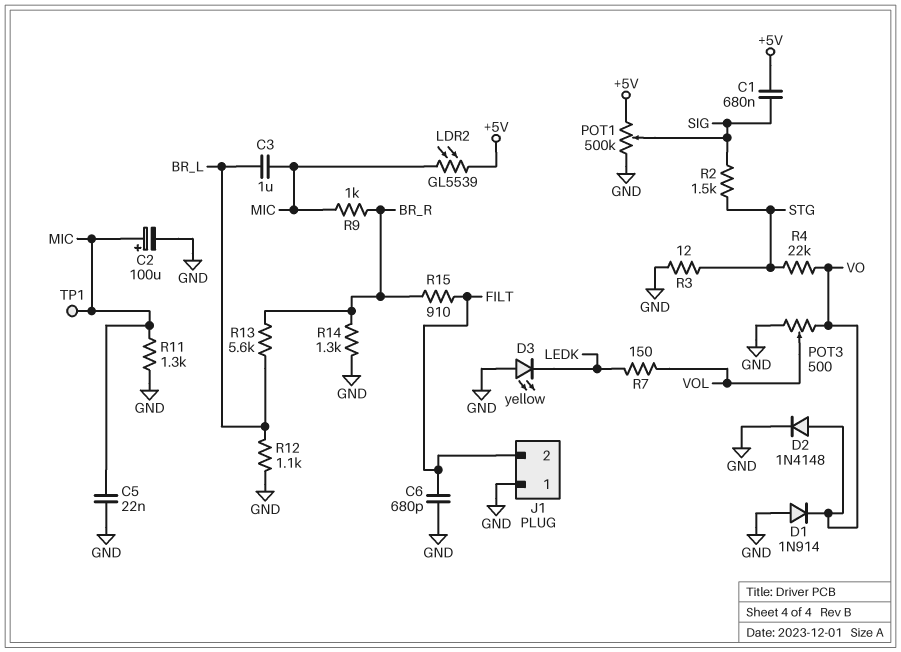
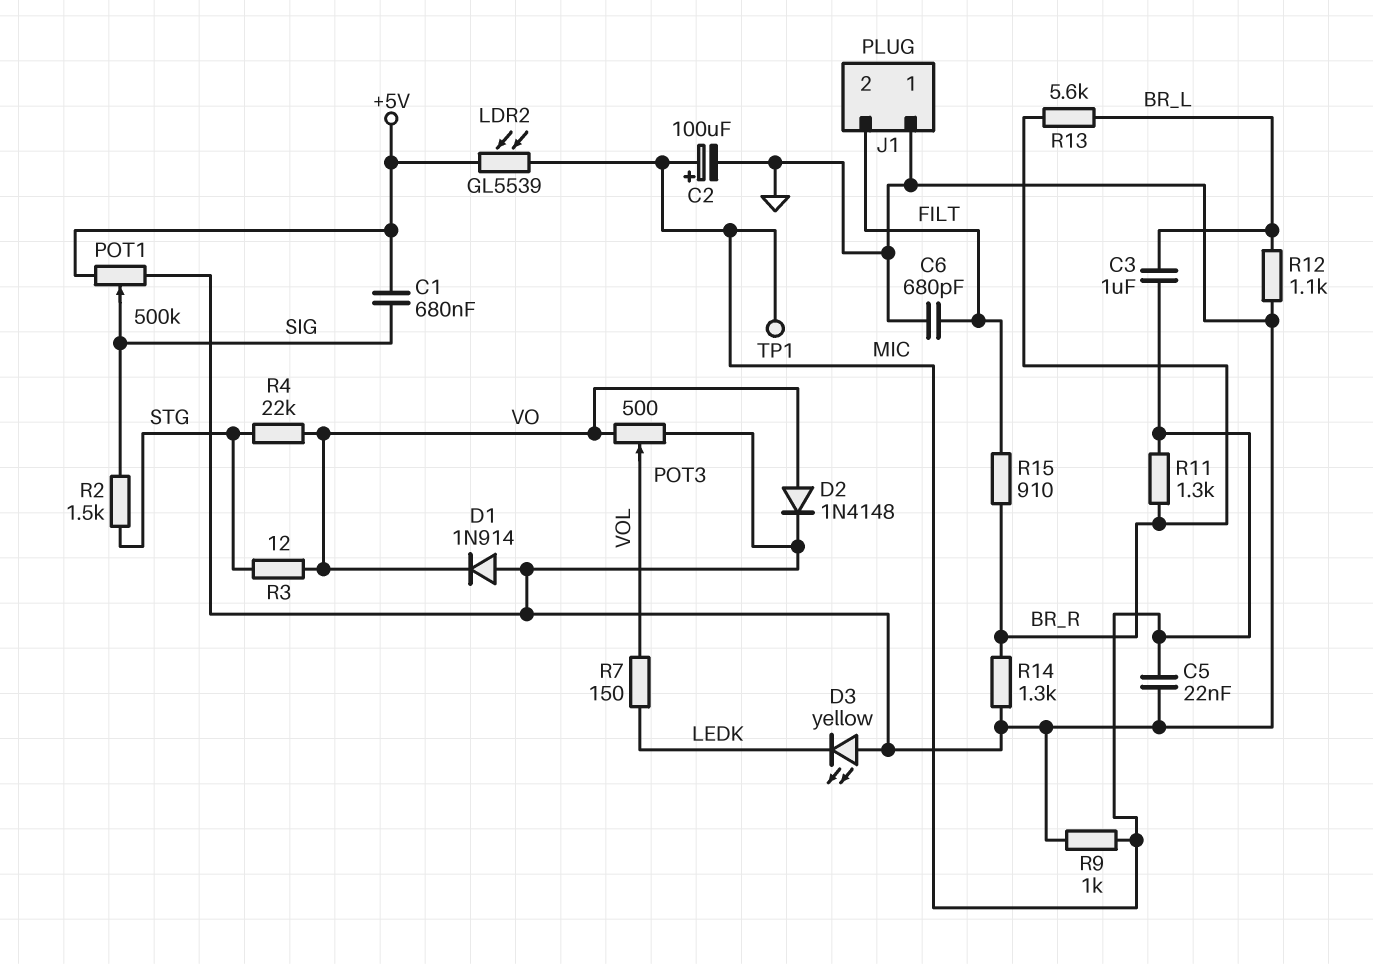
R3: 12 (GND, STG) -> 12 (STG, VO)
R9: 1k (BR_R, MIC) -> 1k (GND, MIC)
R11: 1.3k (GND, MIC) -> 1.3k (BR_R, MIC)

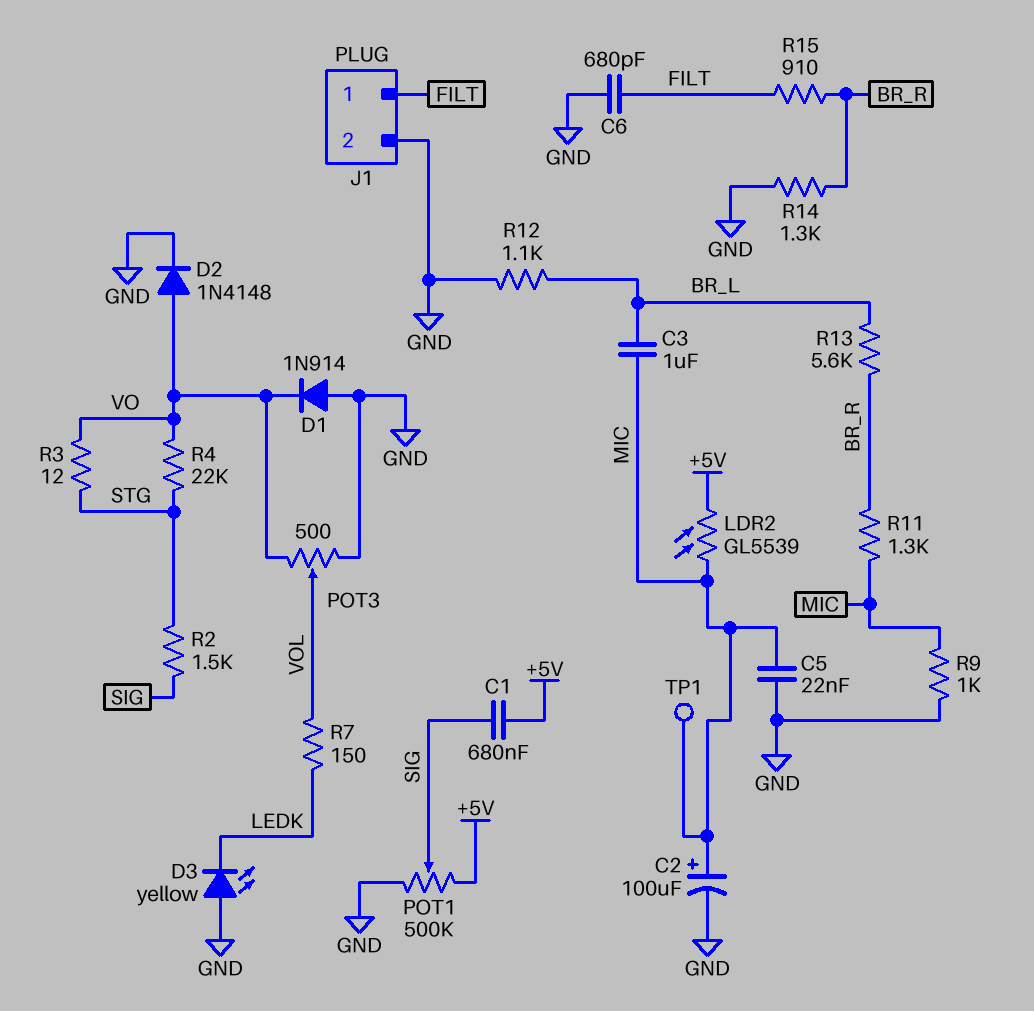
J1 pin 1: GND -> FILT
J1 pin 2: FILT -> GND

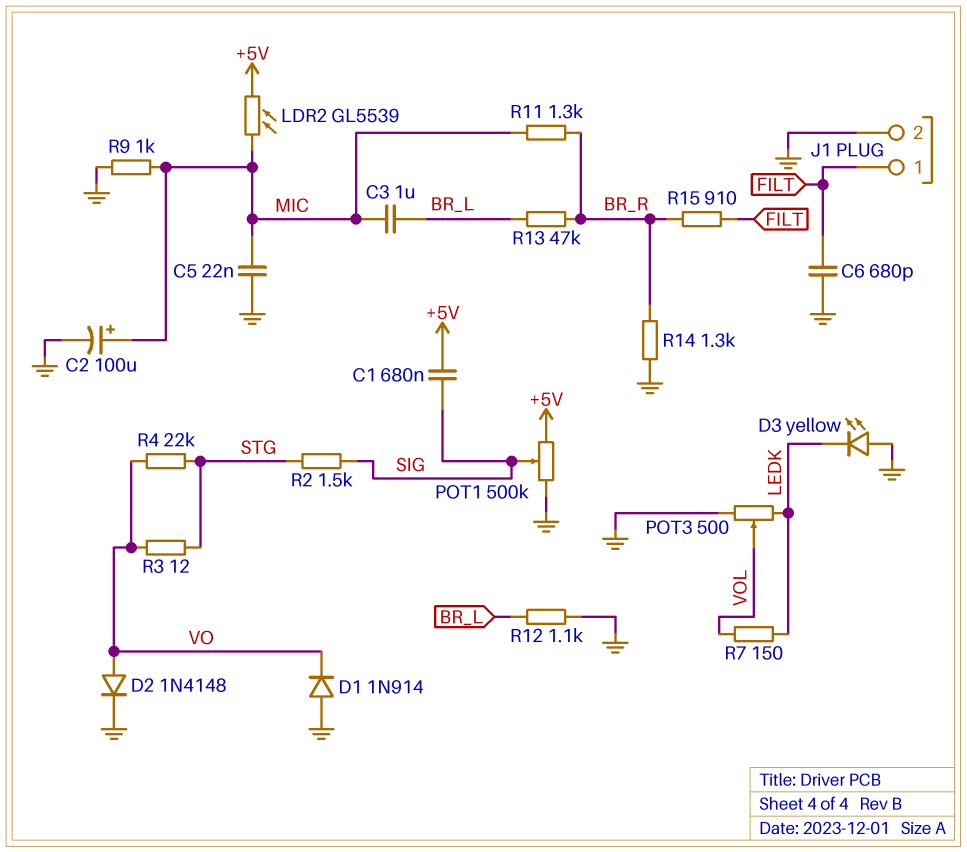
POT3: 500 (GND, VO, wiper VOL) -> 500 (GND, LEDK, wiper VOL)
R13: 5.6k (BR_L, BR_R) -> 47k (BR_L, BR_R)
TP1: test point (MIC) -> none

